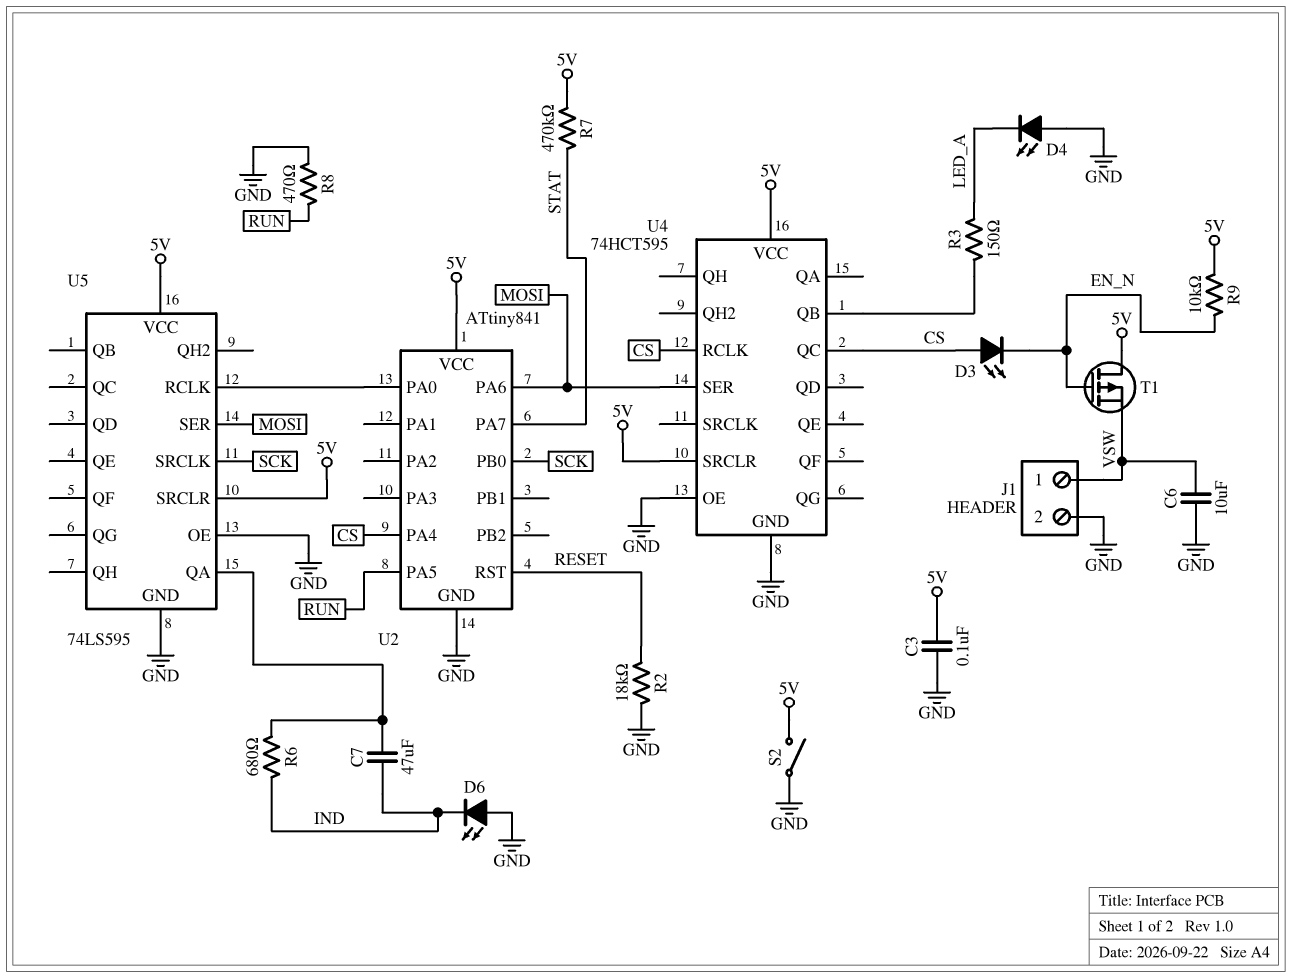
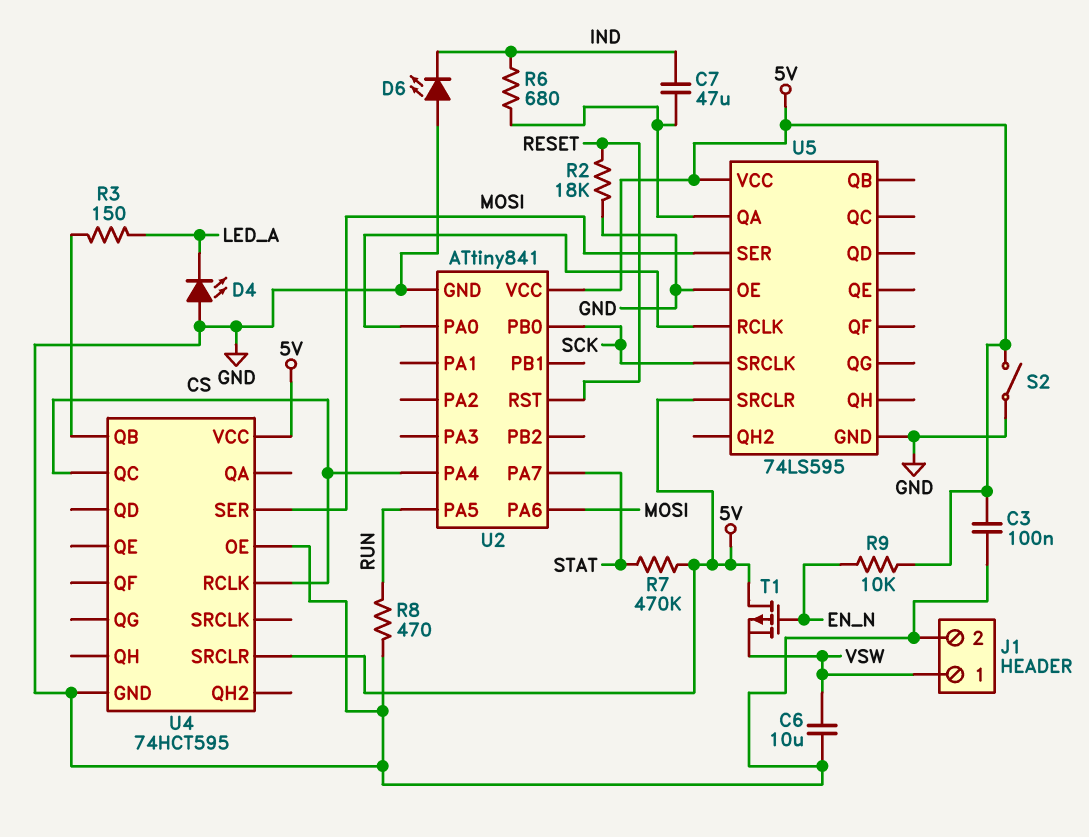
D3: LED (A CS, K EN_N) -> none

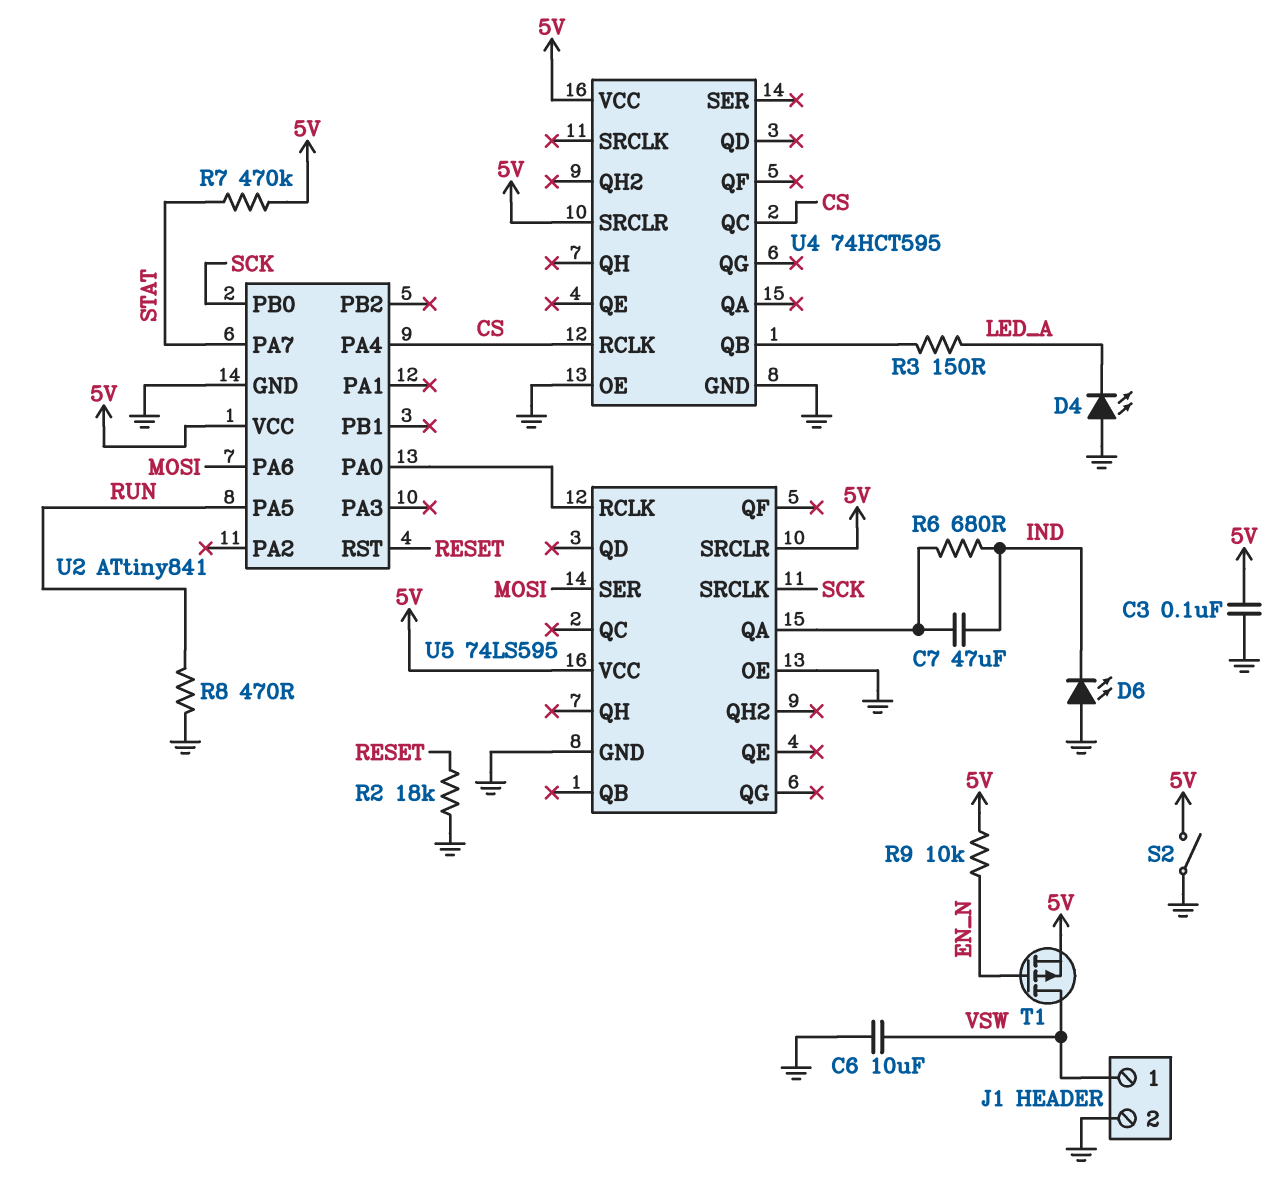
T1: PMOS (G EN_N, D 5V, S VSW) -> PMOS (G EN_N, D VSW, S 5V)
U4 pin SER: MOSI -> none

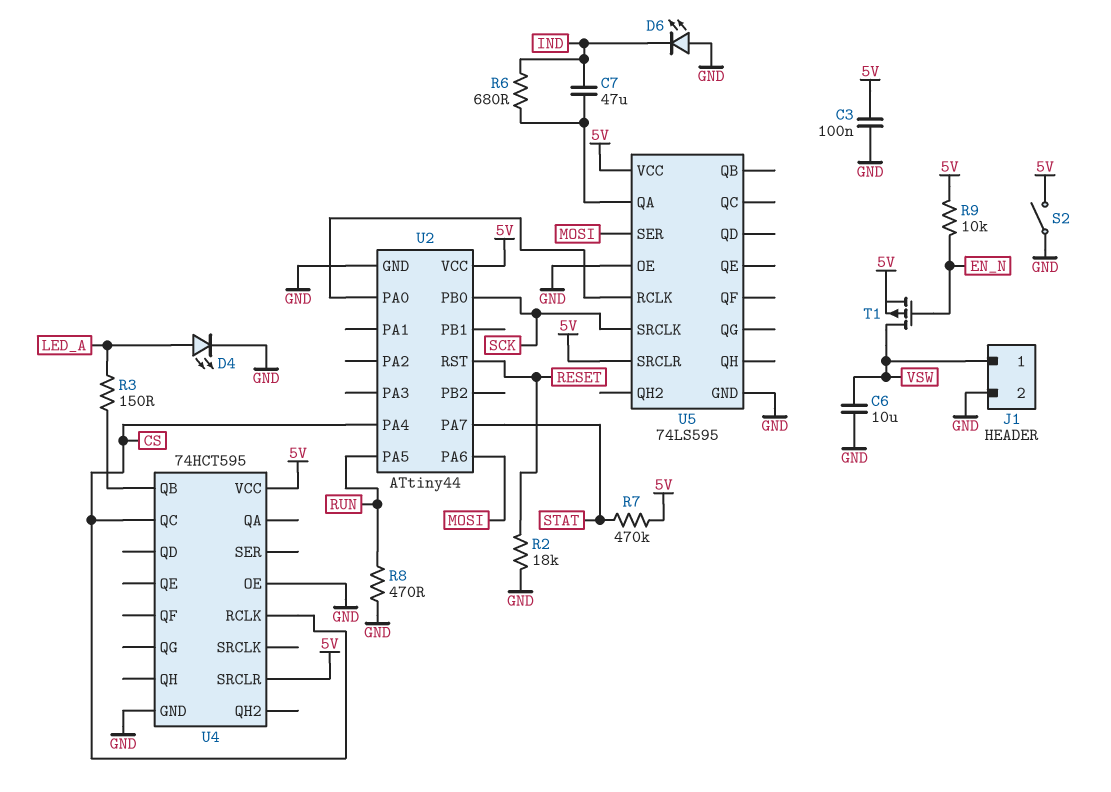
D4: LED (A GND, K LED_A) -> LED (A LED_A, K GND)
U2: ATtiny841 -> ATtiny44

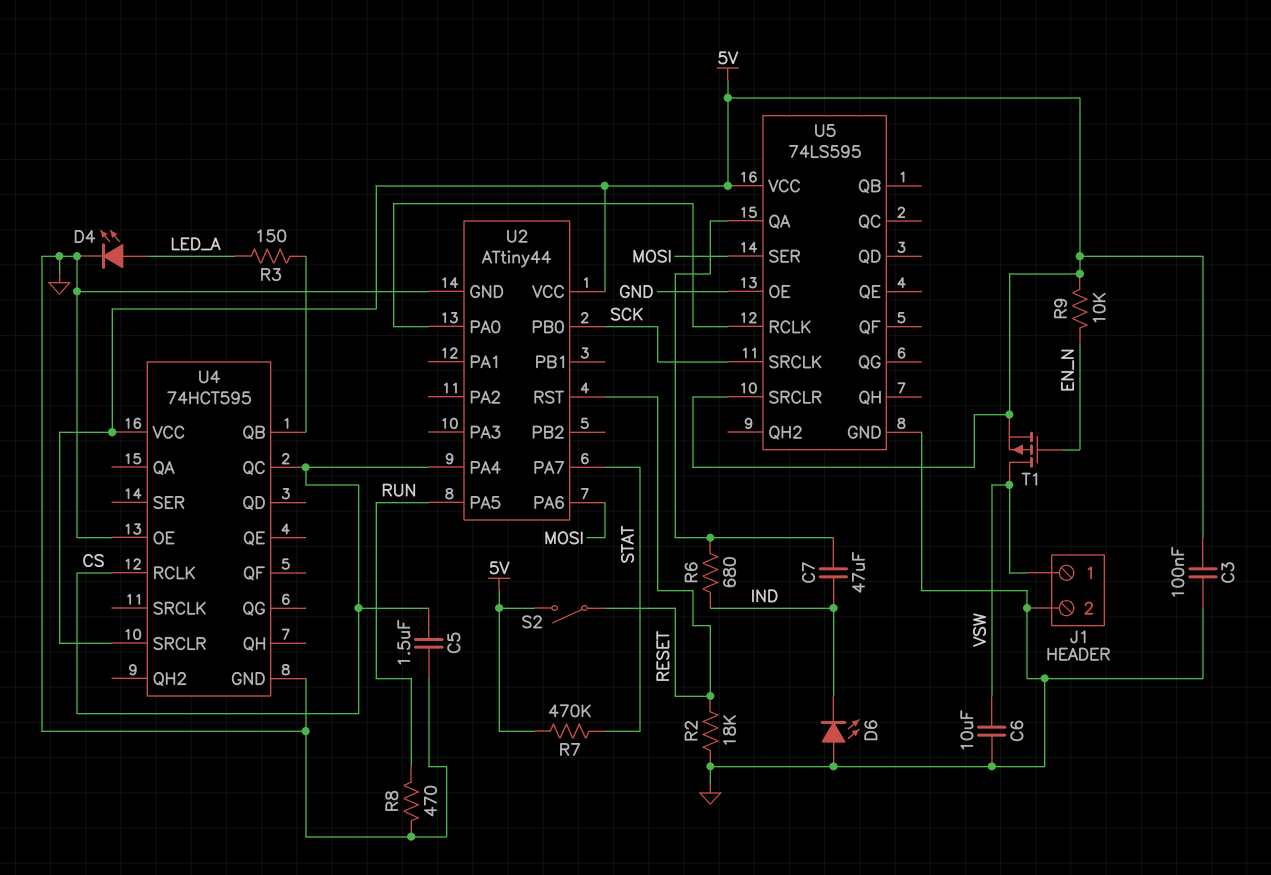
C5: none -> 1.5uF (CS, GND)
S2: switch (5V, GND) -> switch (5V, RESET)

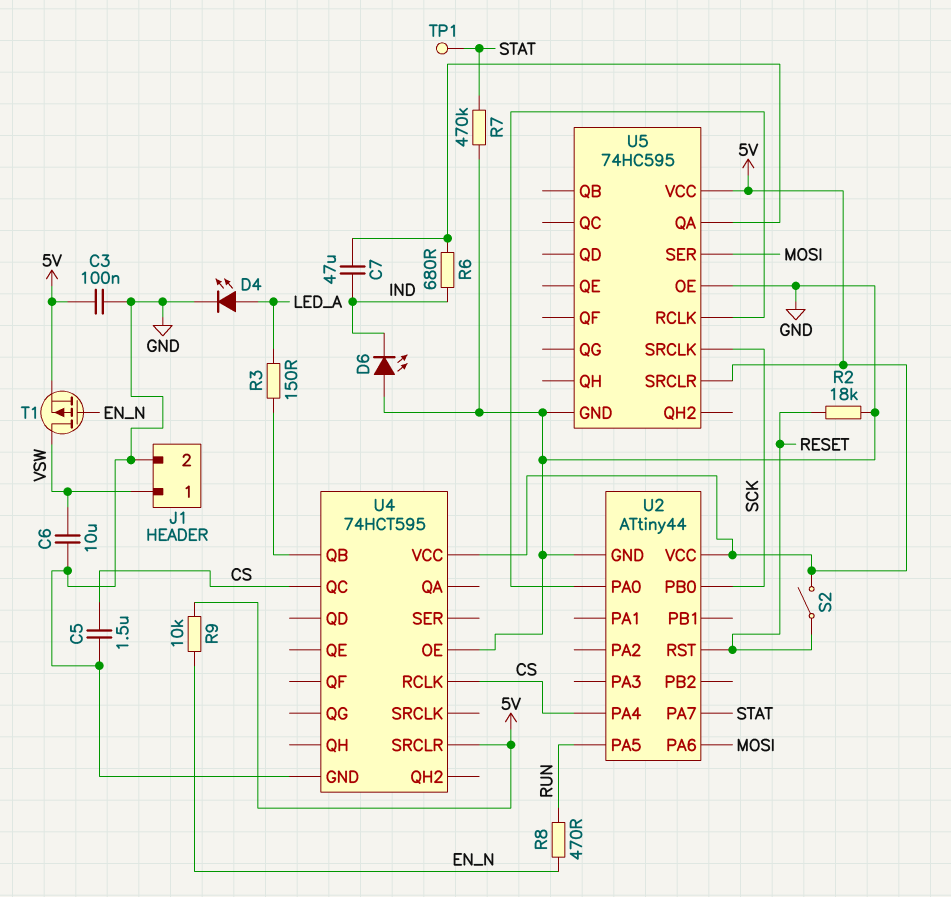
R7: 470k (5V, STAT) -> 470k (GND, STAT)
R8: 470 (GND, RUN) -> 470 (EN_N, RUN)
TP1: none -> test point (STAT)
U5: 74LS595 -> 74HC595

